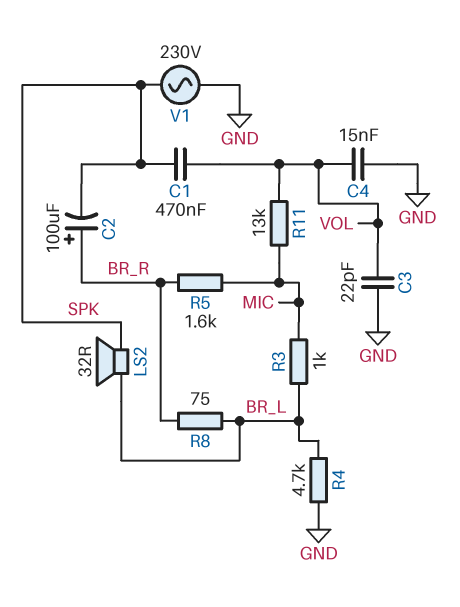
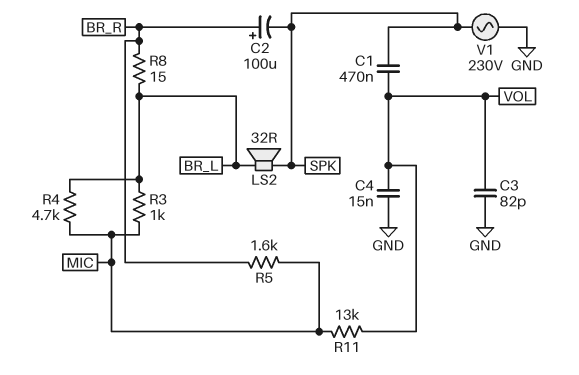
C3: 22pF (GND, VOL) -> 82pF (GND, VOL)
R4: 4.7k (BR_L, GND) -> 4.7k (BR_L, MIC)
R8: 75 (BR_L, BR_R) -> 15 (BR_L, BR_R)

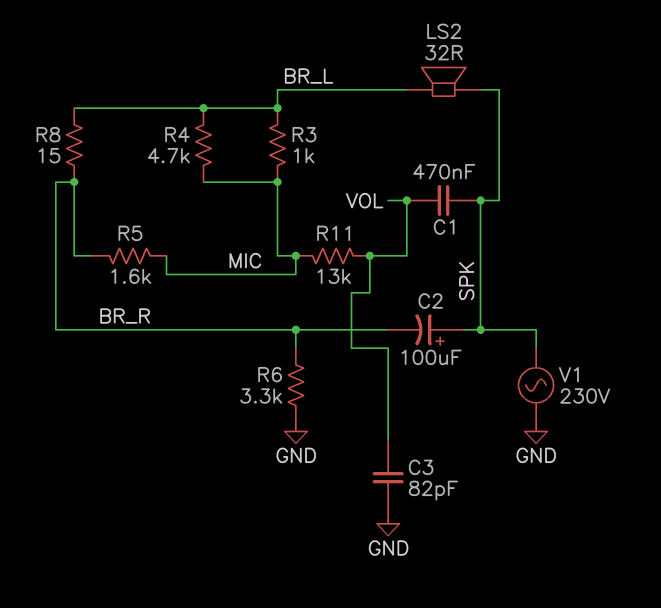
C2: 100uF (plus BR_R, minus SPK) -> 100uF (plus SPK, minus BR_R)
C4: 15nF (GND, VOL) -> none
R6: none -> 3.3k (BR_R, GND)

